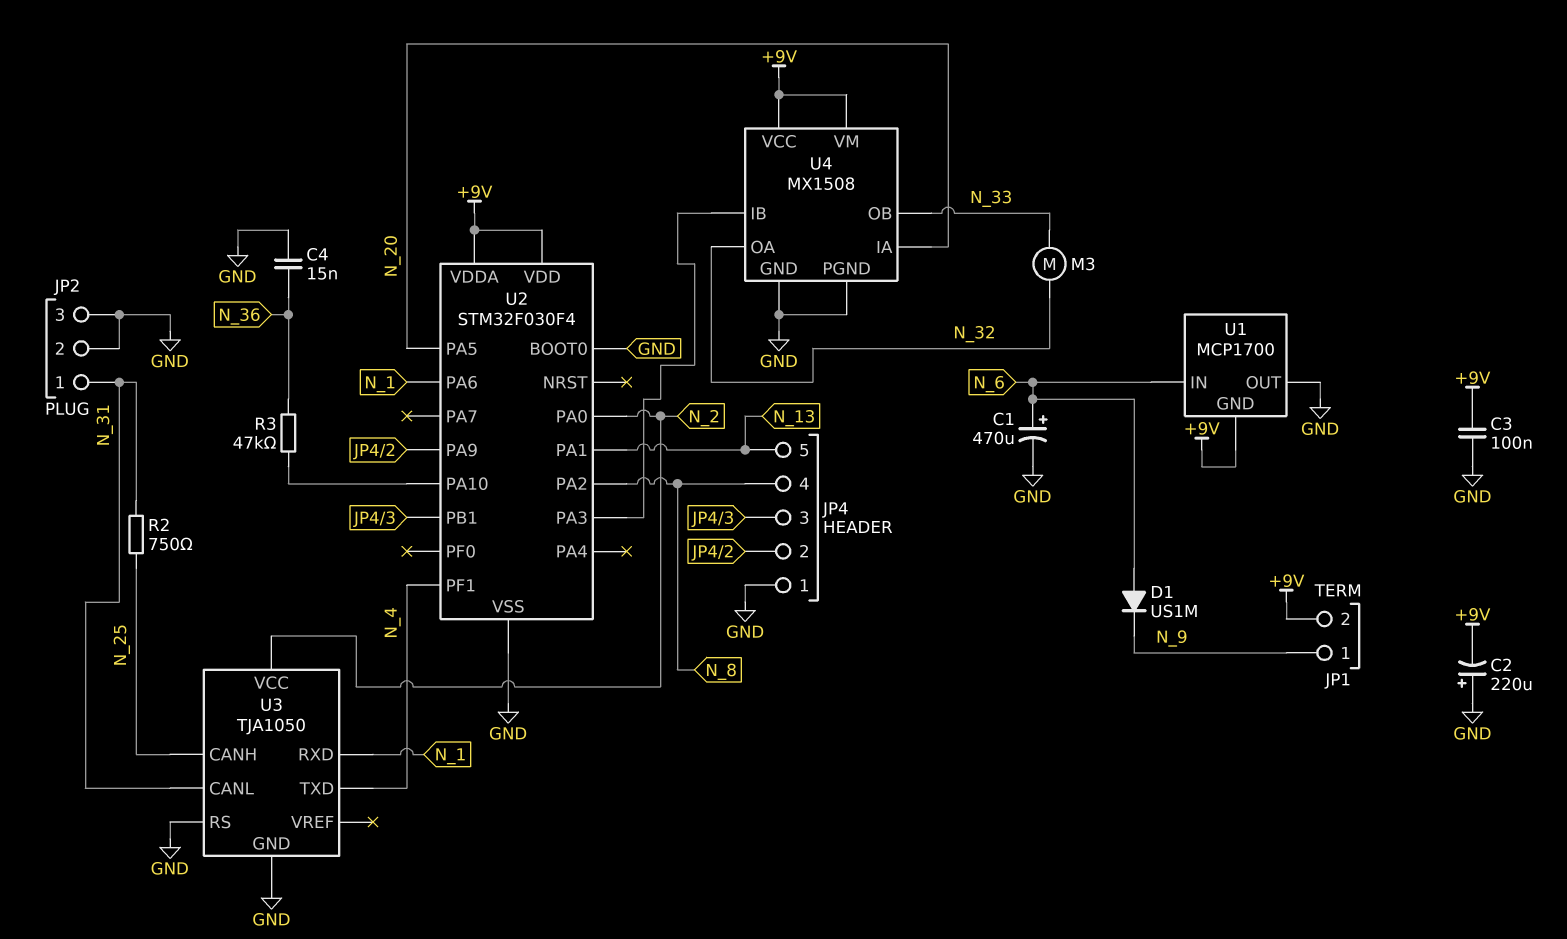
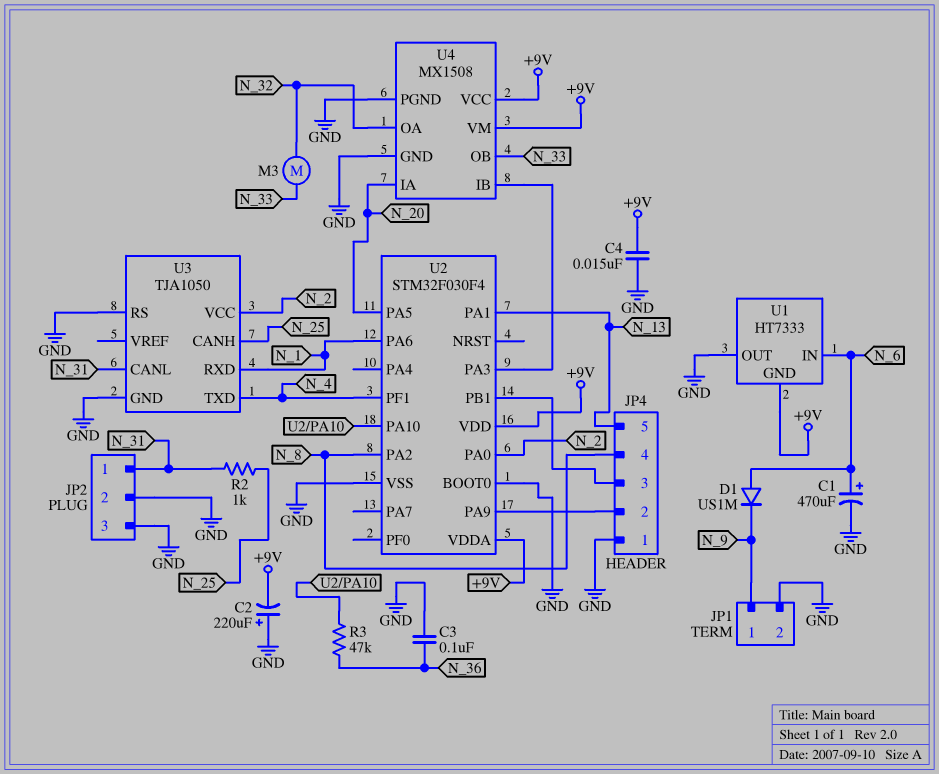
C3: 100nF (+9V, GND) -> 100nF (GND, N_36)
C4: 15nF (GND, N_36) -> 15nF (+9V, GND)
JP1 pin 2: +9V -> GND
R2: 750 (N_25, N_31) -> 1k (N_25, N_31)
U1: MCP1700 -> HT7333

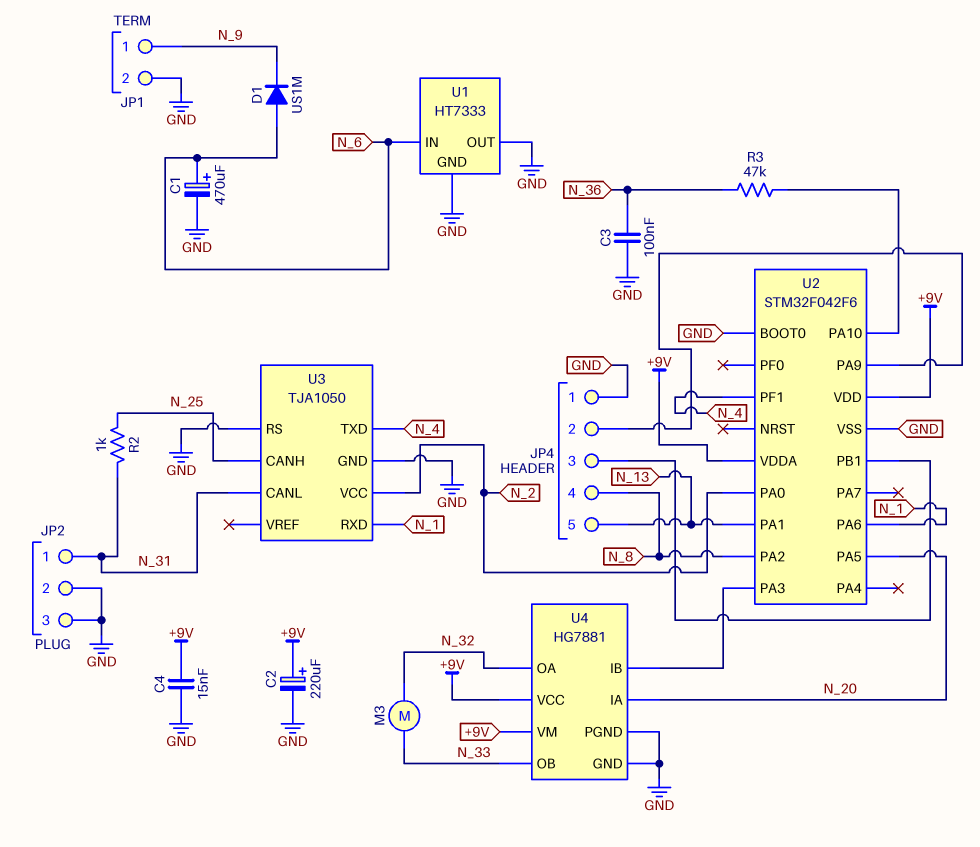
C2: 220uF (plus GND, minus +9V) -> 220uF (plus +9V, minus GND)
U1 pin GND: +9V -> GND
U2: STM32F030F4 -> STM32F042F6
U4: MX1508 -> HG7881

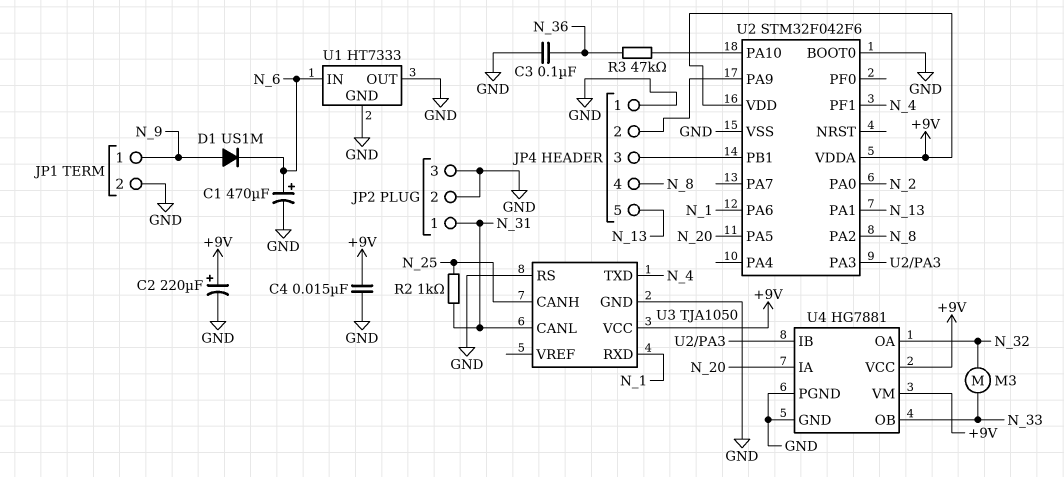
D1: diode US1M (A N_6, K N_9) -> diode US1M (A N_9, K N_6)
U3 pin VCC: N_2 -> +9V

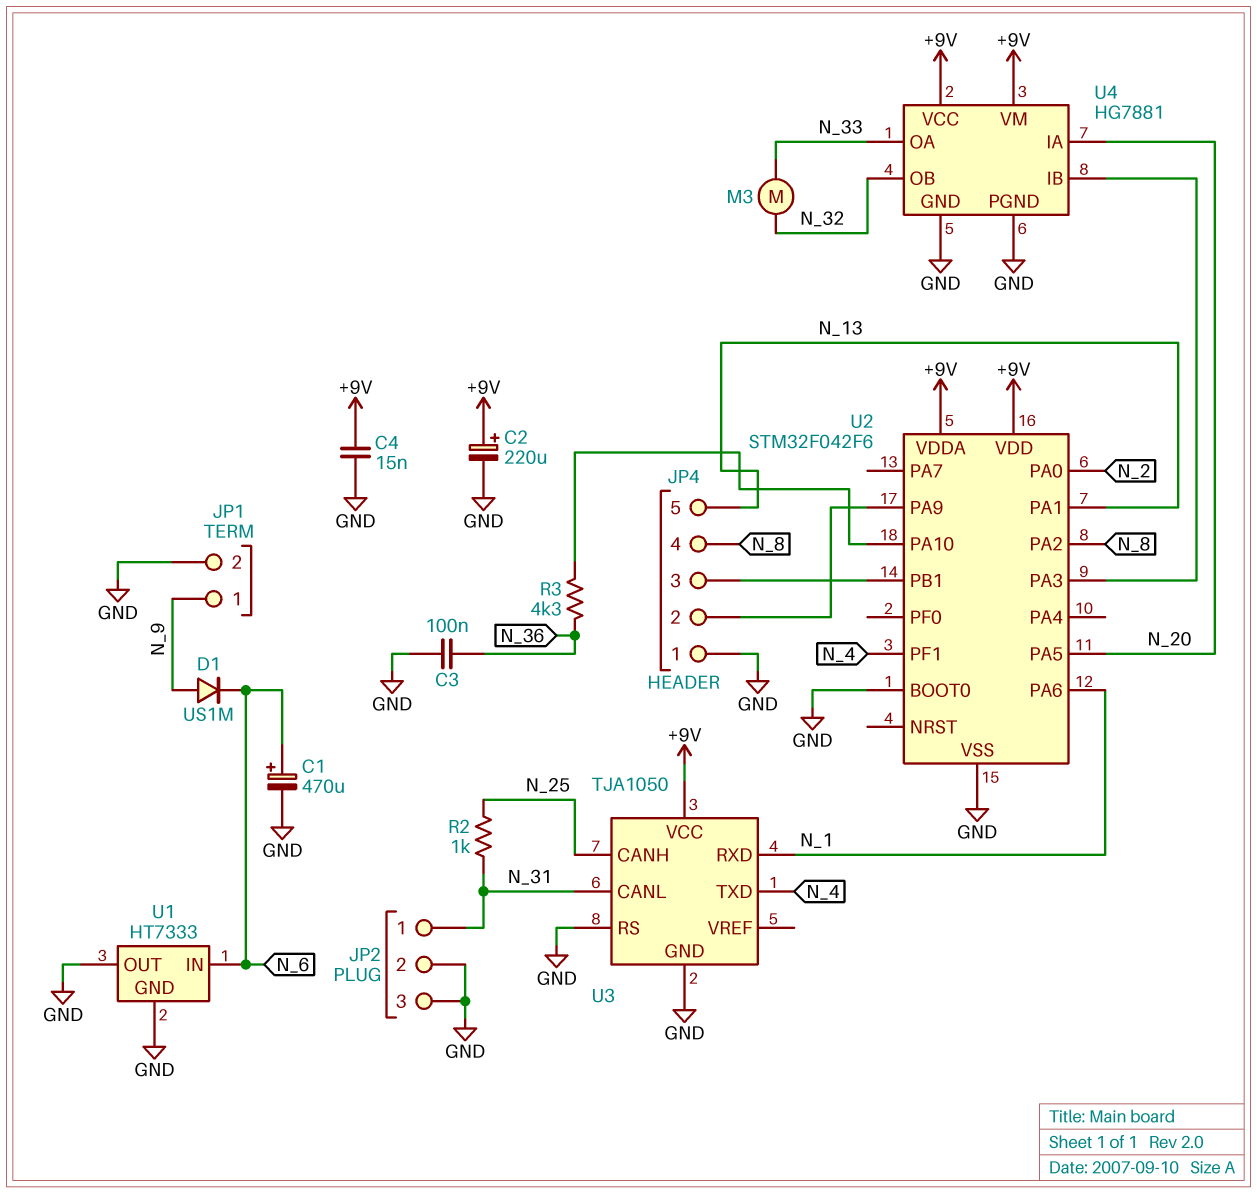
R3: 47k (N_36, U2/PA10) -> 4.3k (N_36, U2/PA10)
U4 pin OA: N_32 -> N_33
U4 pin OB: N_33 -> N_32

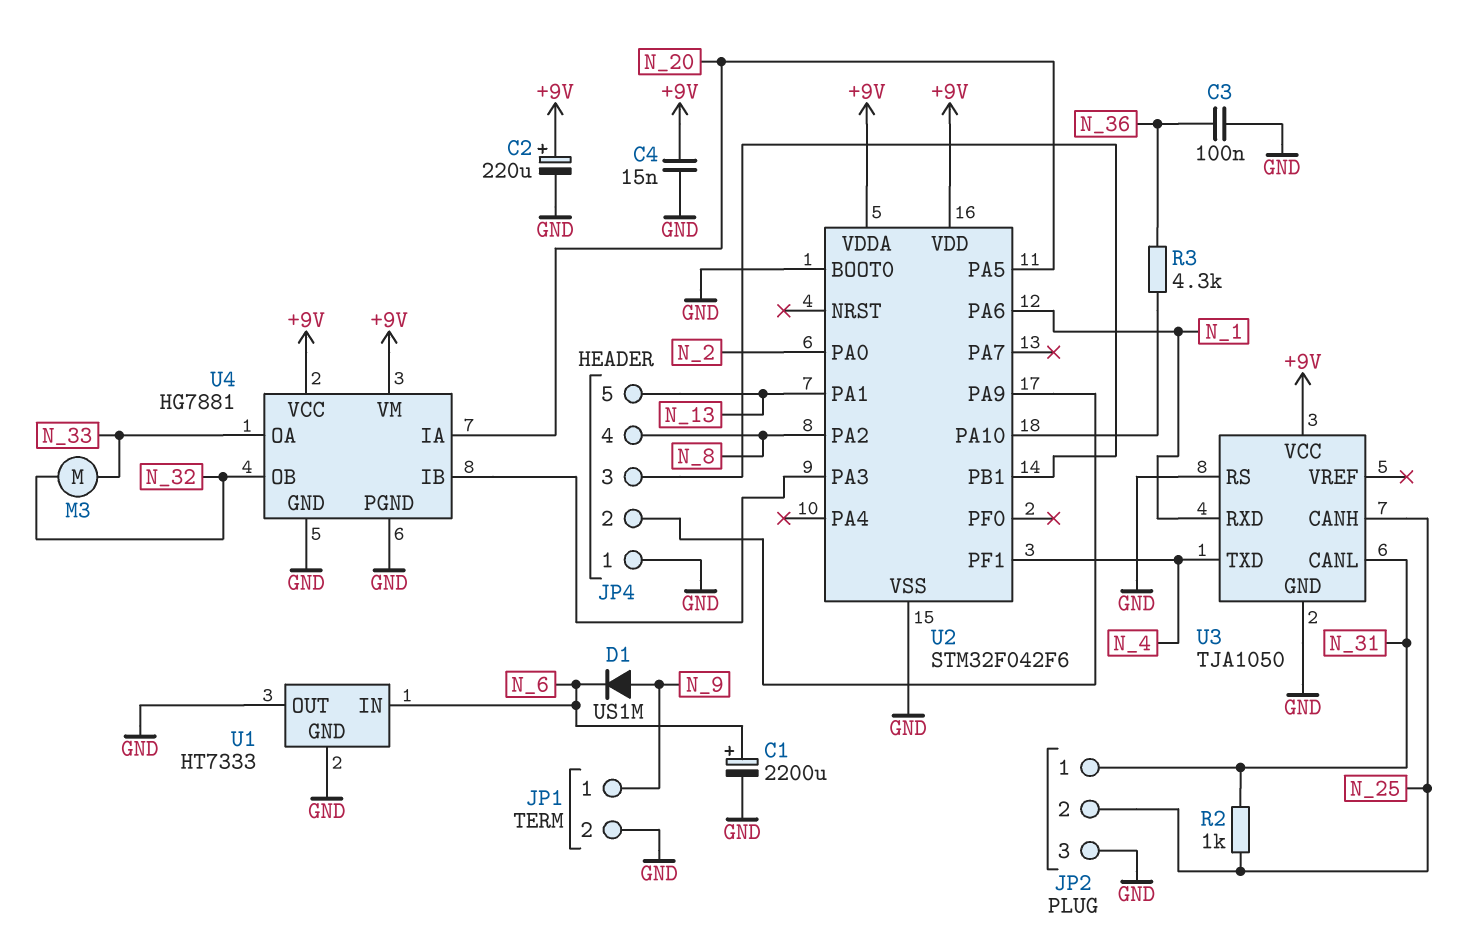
C1: 470uF (plus N_6, minus GND) -> 2200uF (plus N_6, minus GND)
JP2 pin 2: GND -> N_25

